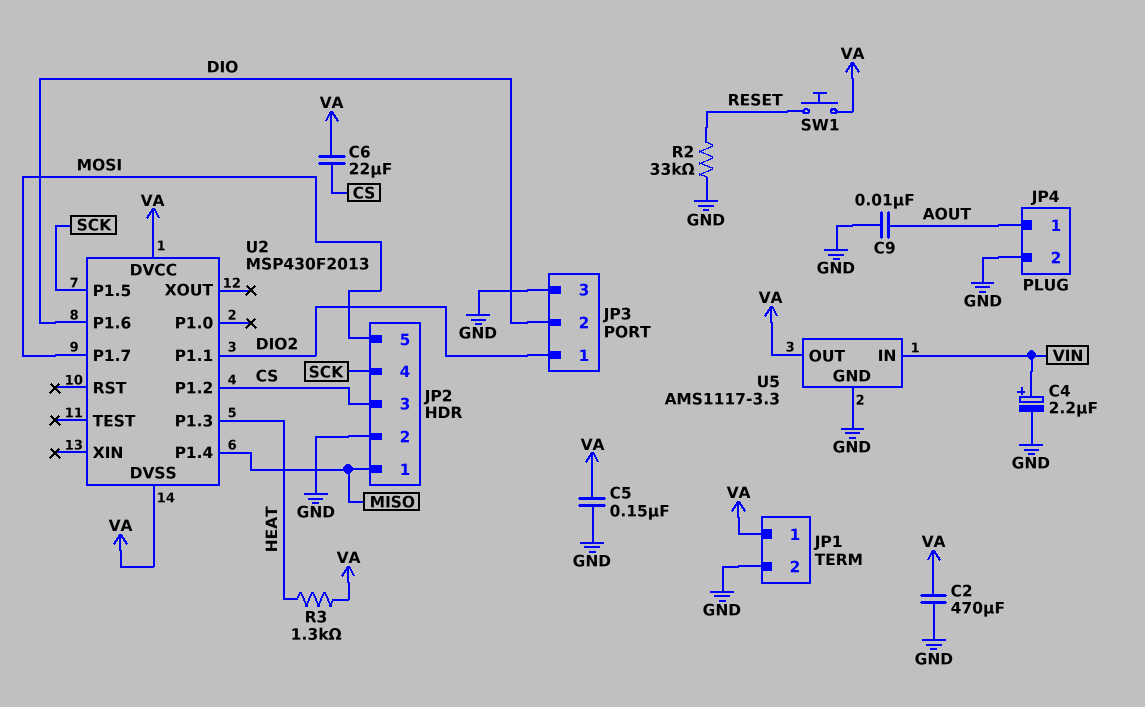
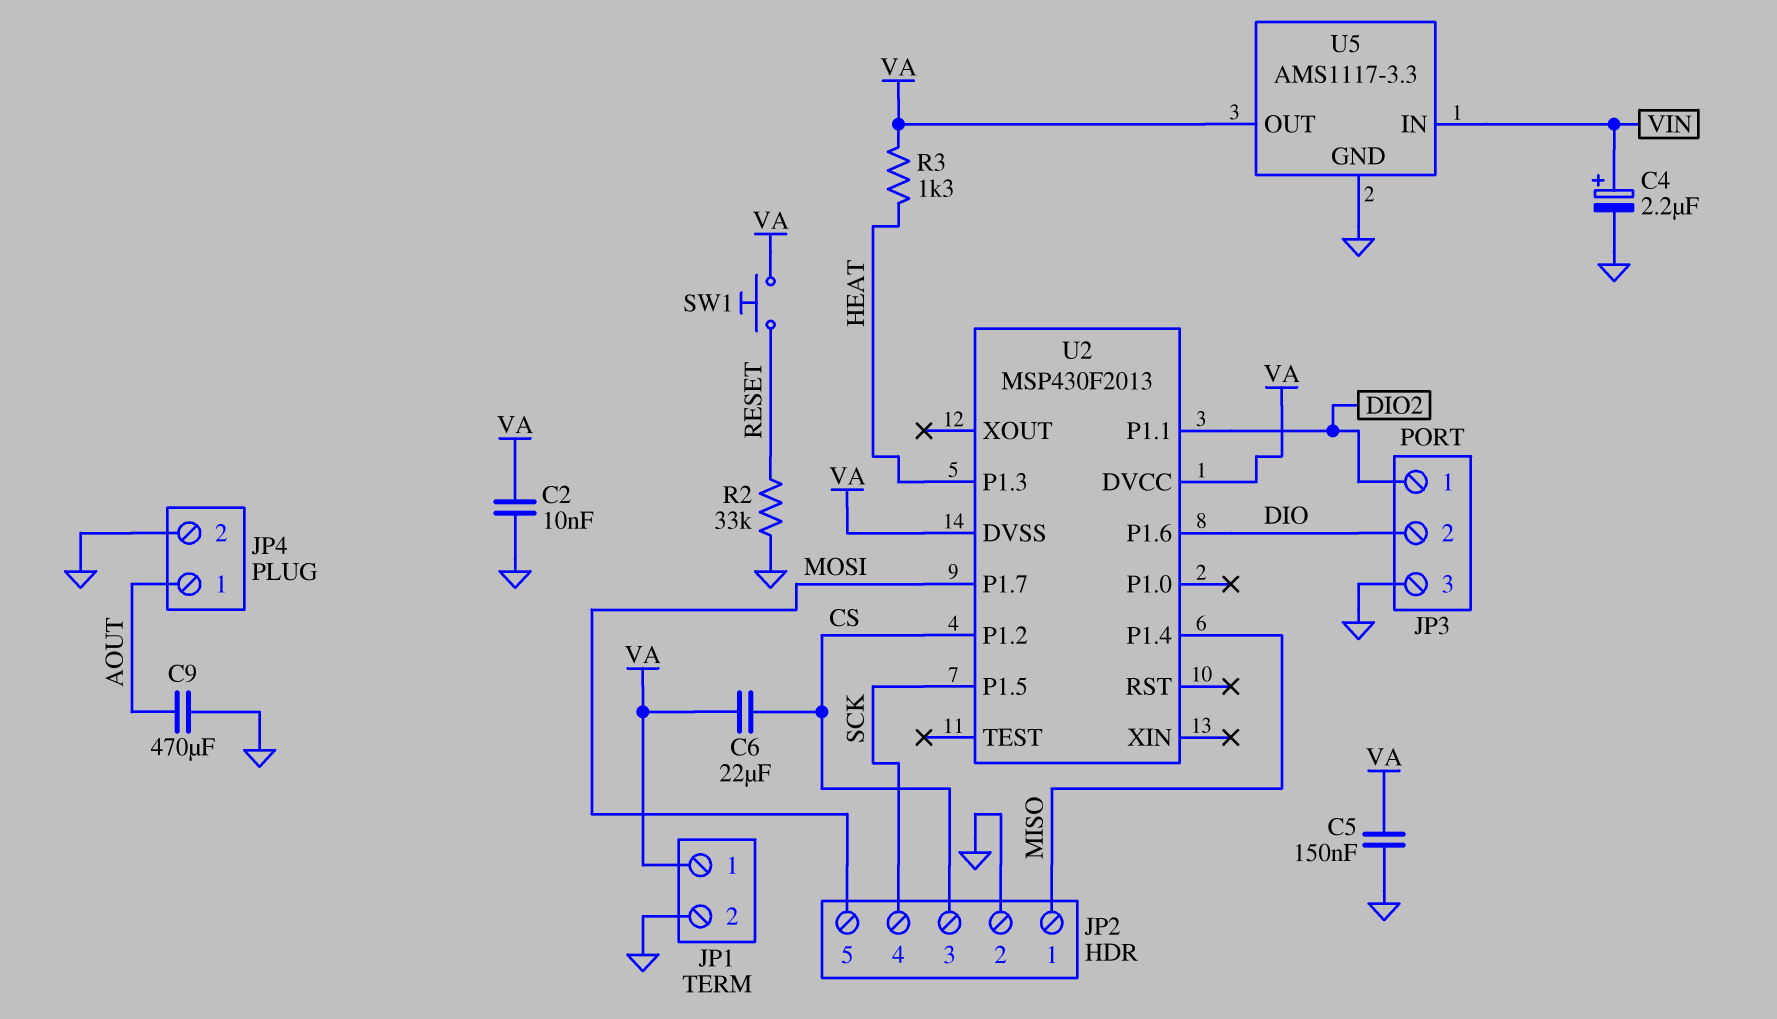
C2: 470uF (GND, VA) -> 10nF (GND, VA)
C9: 10nF (AOUT, GND) -> 470uF (AOUT, GND)

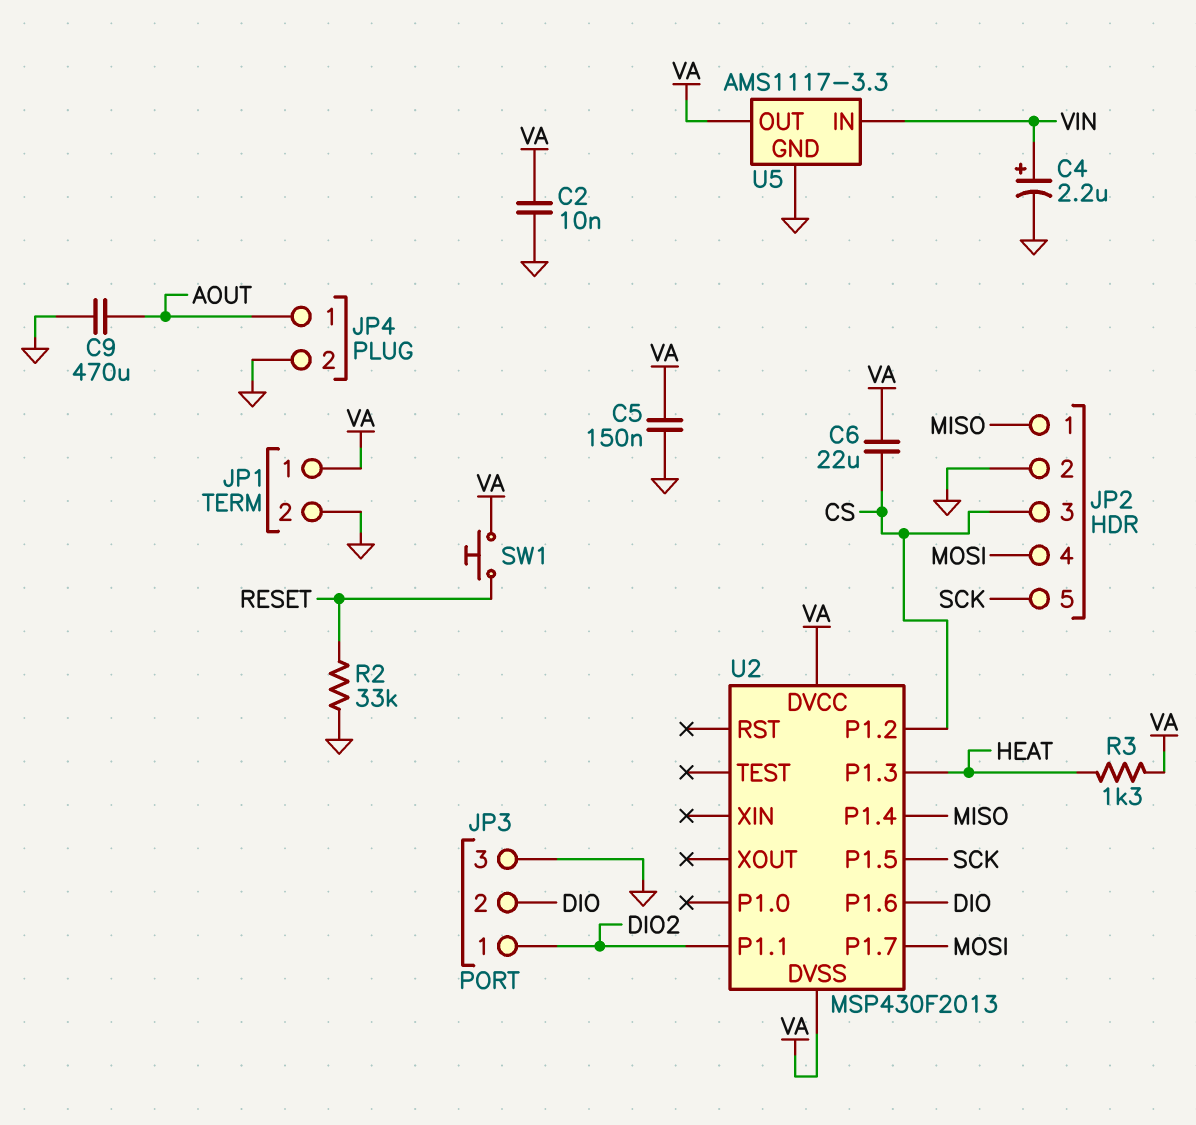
JP2 pin 4: SCK -> MOSI
JP2 pin 5: MOSI -> SCK

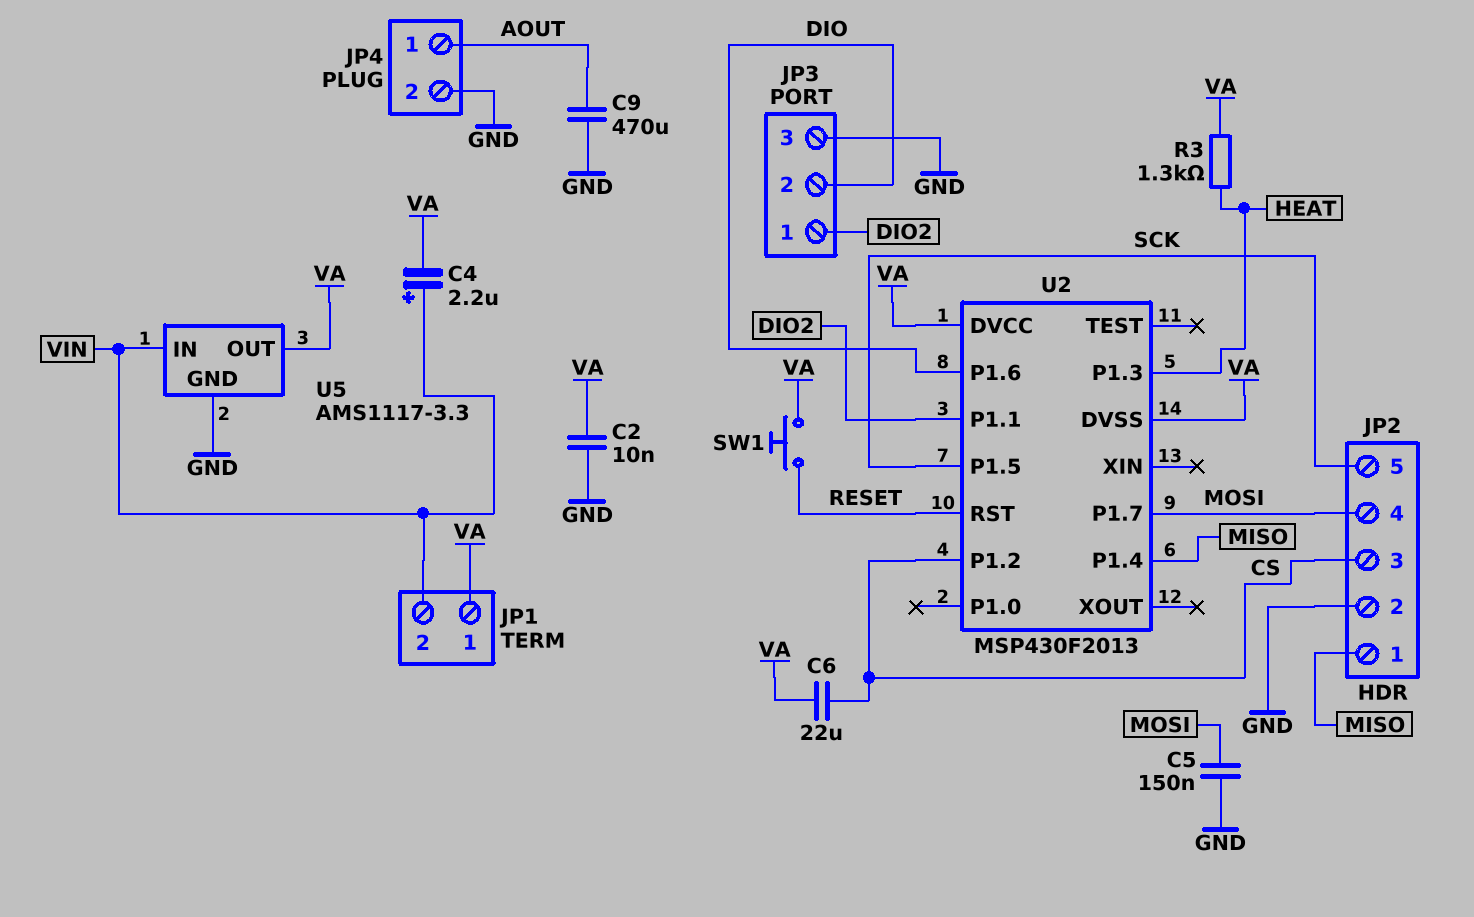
C4: 2.2uF (plus VIN, minus GND) -> 2.2uF (plus VIN, minus VA)
C5: 150nF (GND, VA) -> 150nF (GND, MOSI)
JP1 pin 2: GND -> VIN
R2: 33k (GND, RESET) -> none
U2 pin RST: none -> RESET

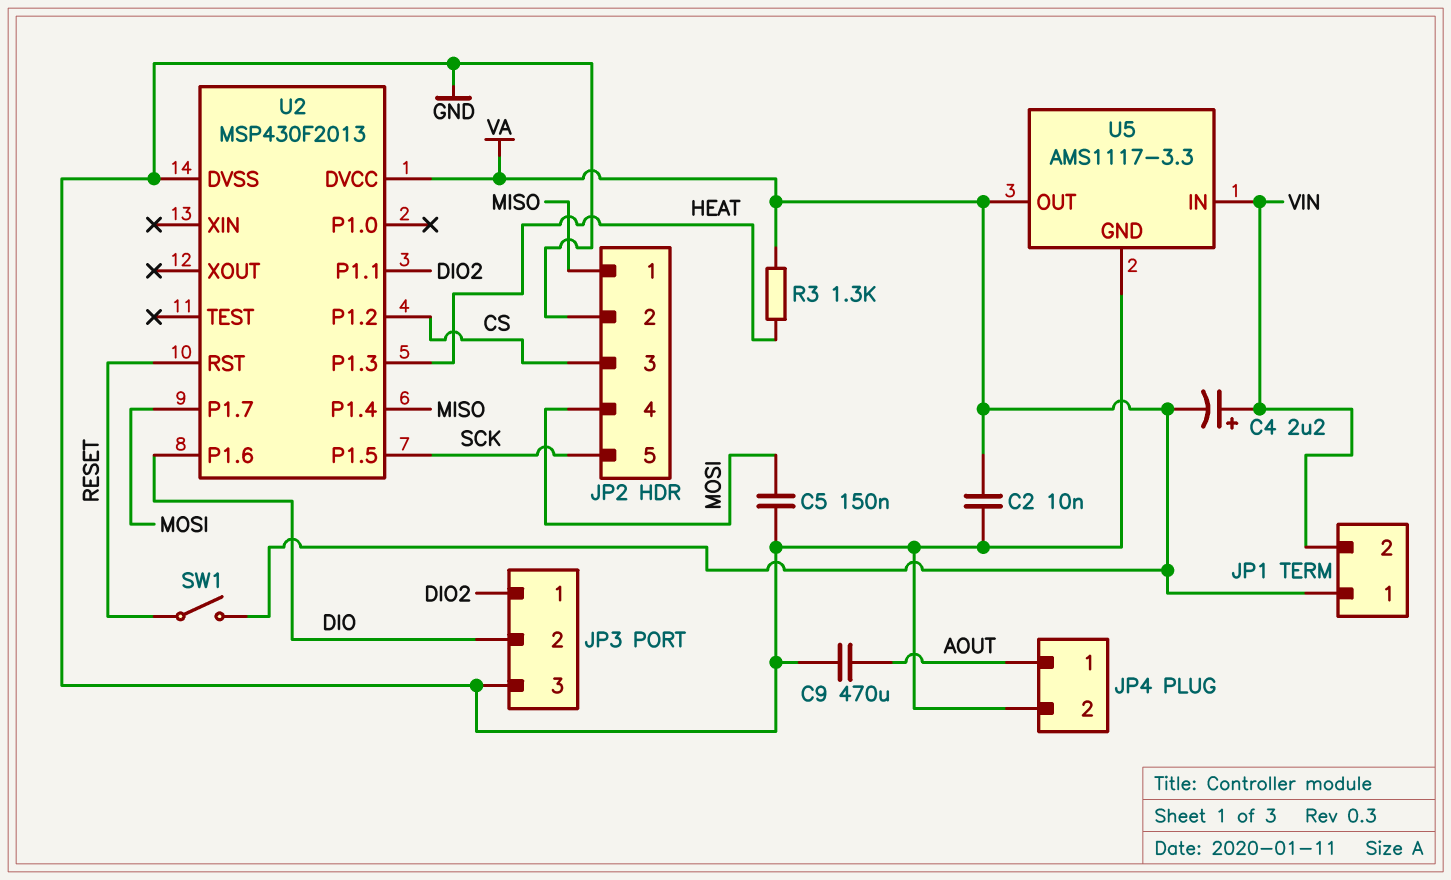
C6: 22uF (CS, VA) -> none
SW1: button (RESET, VA) -> switch (RESET, VA)
U2 pin DVSS: VA -> GND

